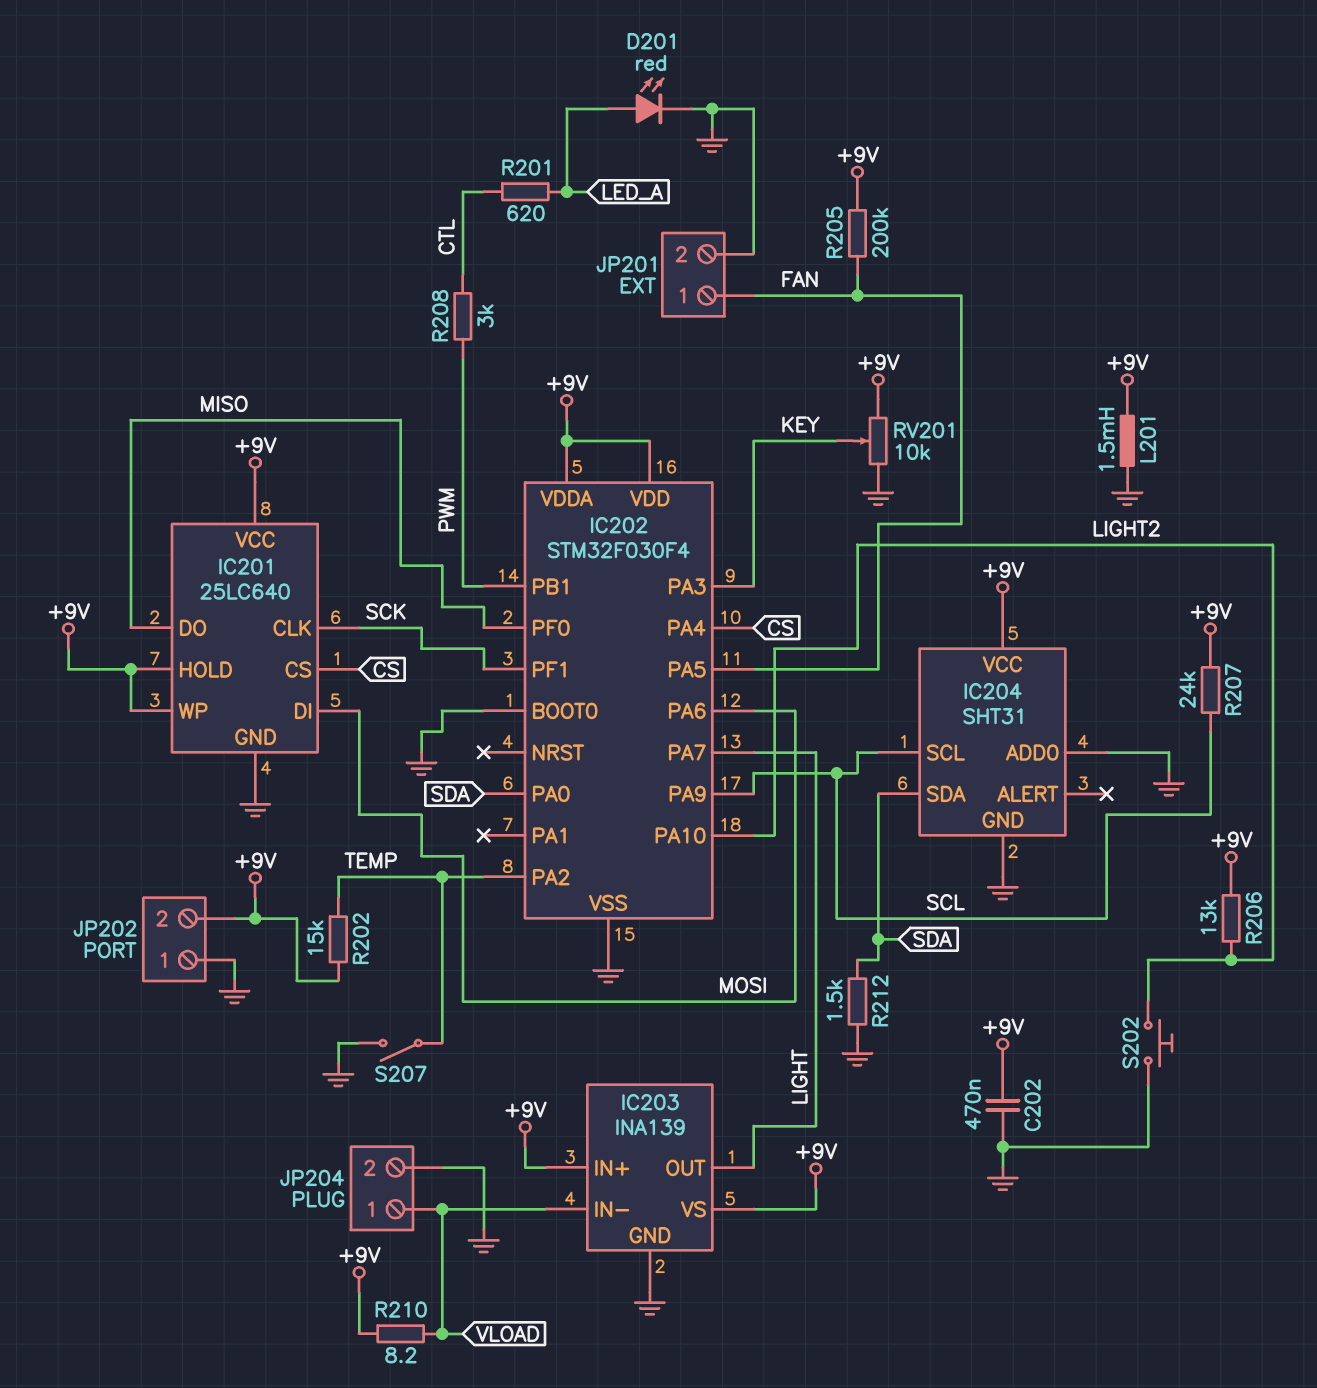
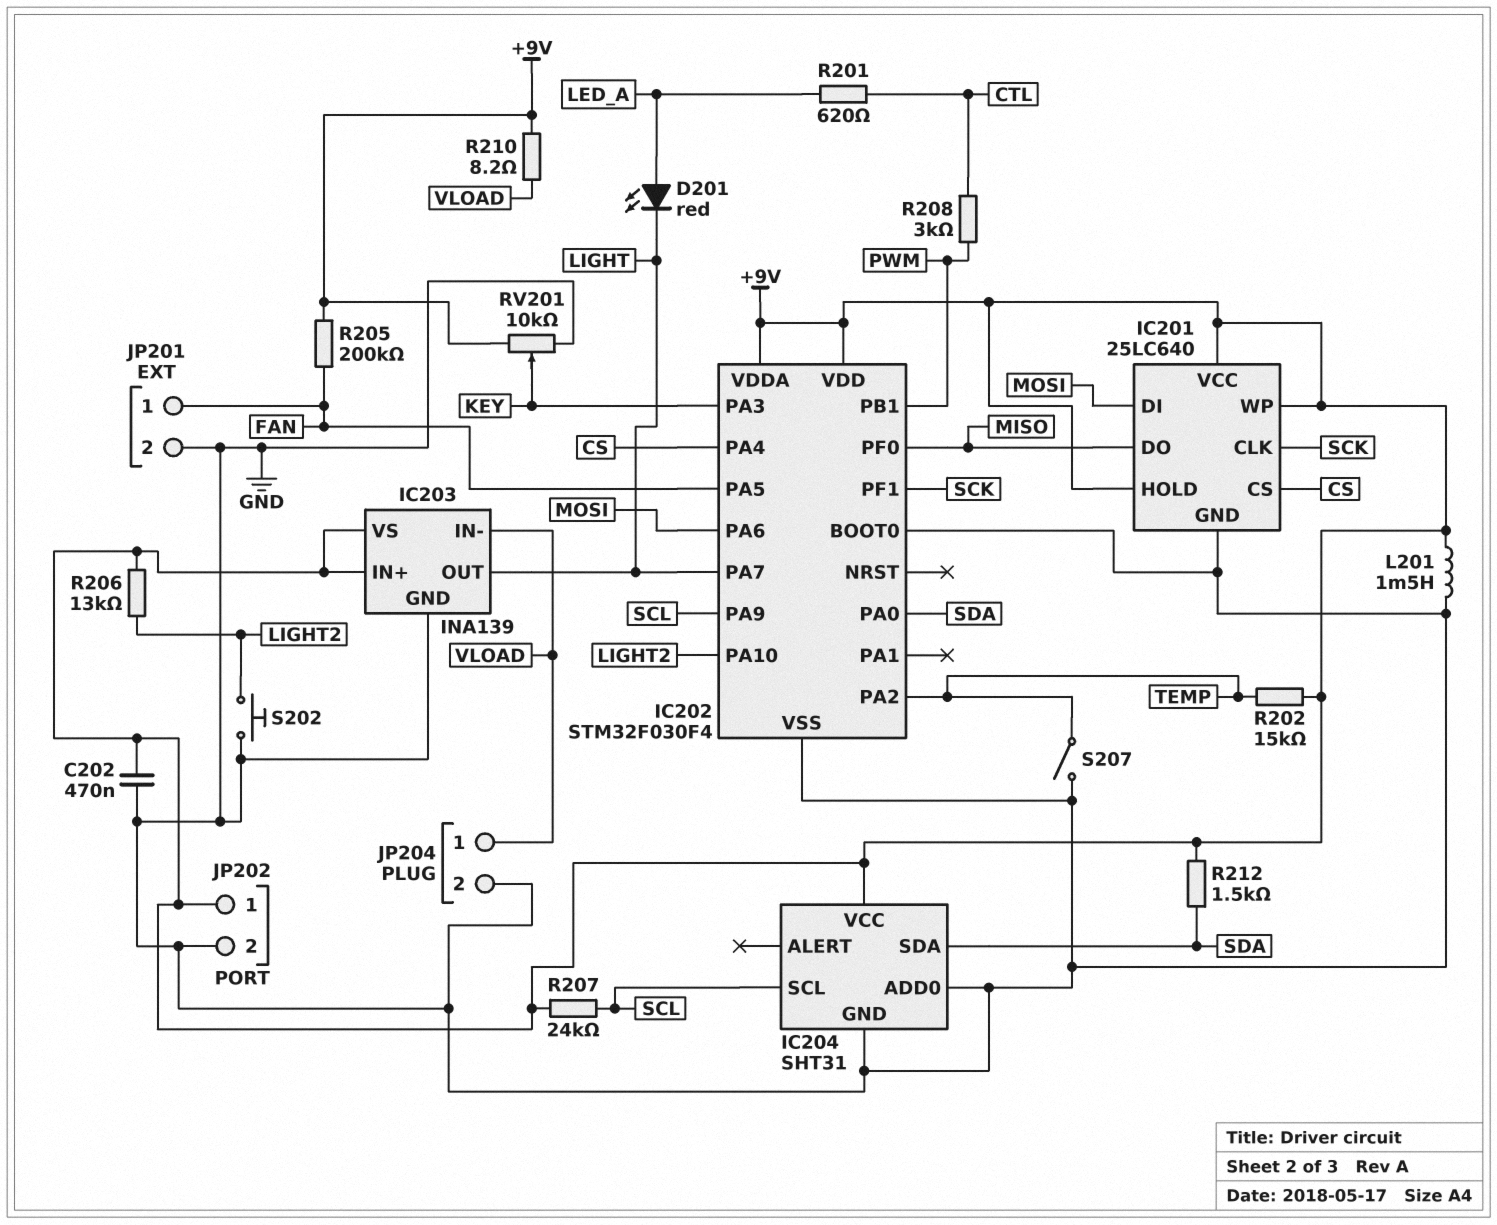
D201: LED red (A LED_A, K GND) -> LED red (A LED_A, K LIGHT)
JP202 pin 1: GND -> +9V
JP202 pin 2: +9V -> GND
R212: 1.5k (GND, SDA) -> 1.5k (+9V, SDA)

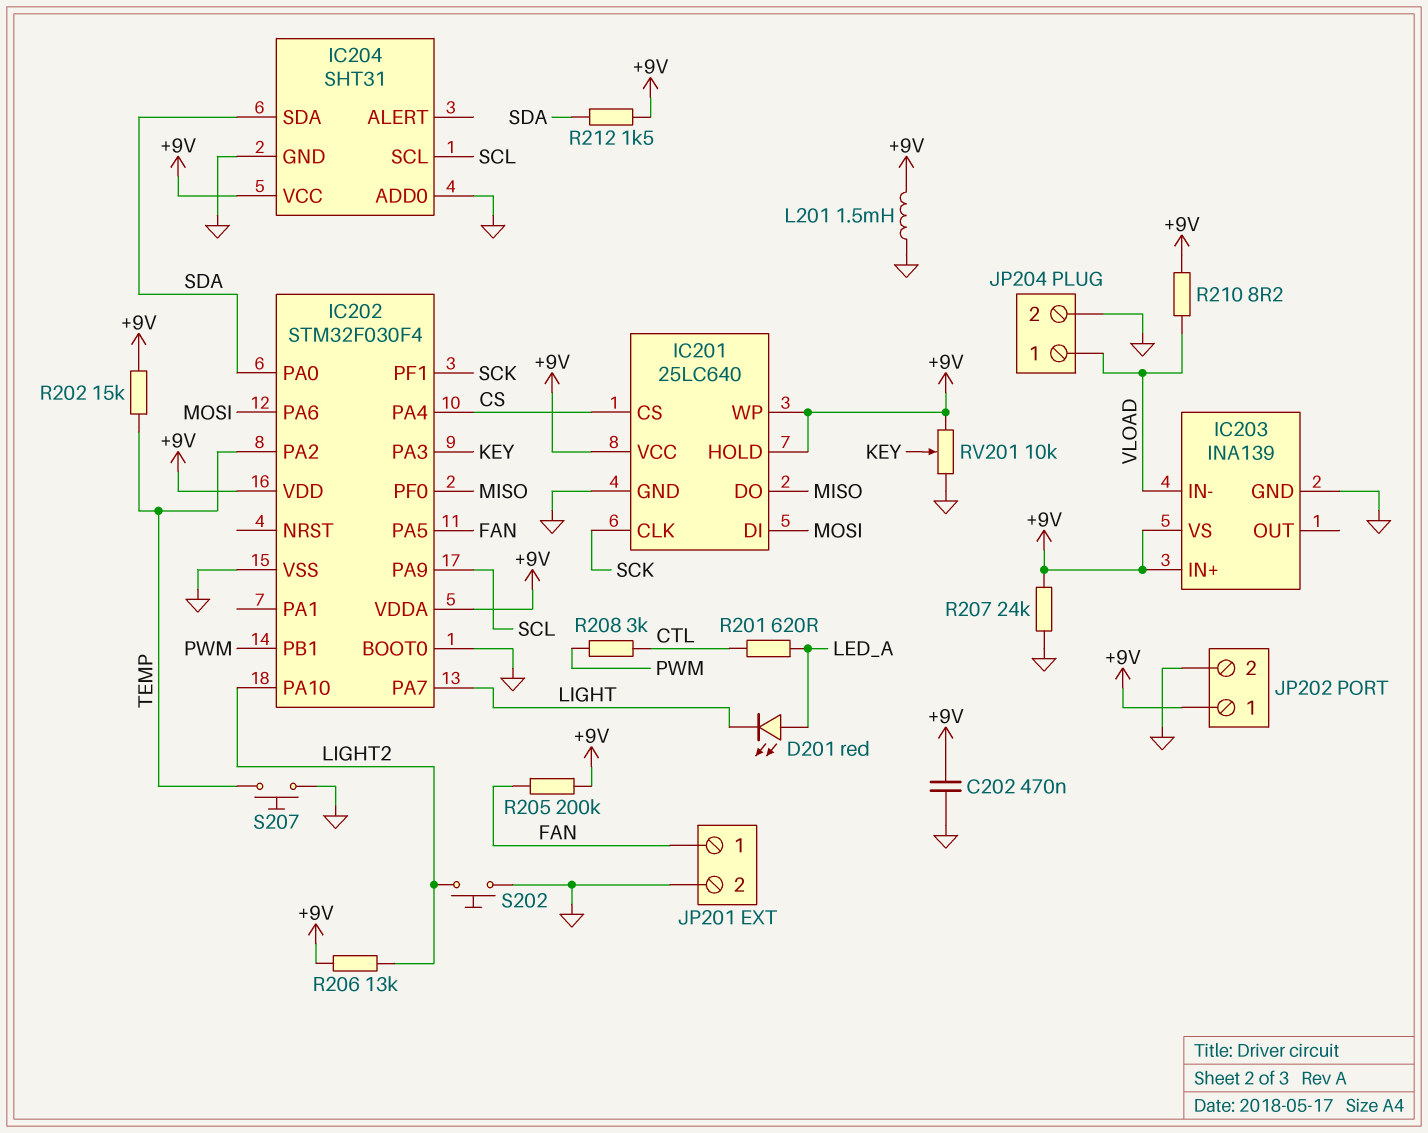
IC203 pin OUT: LIGHT -> none
R207: 24k (+9V, SCL) -> 24k (+9V, GND)
S207: switch (GND, TEMP) -> button (GND, TEMP)

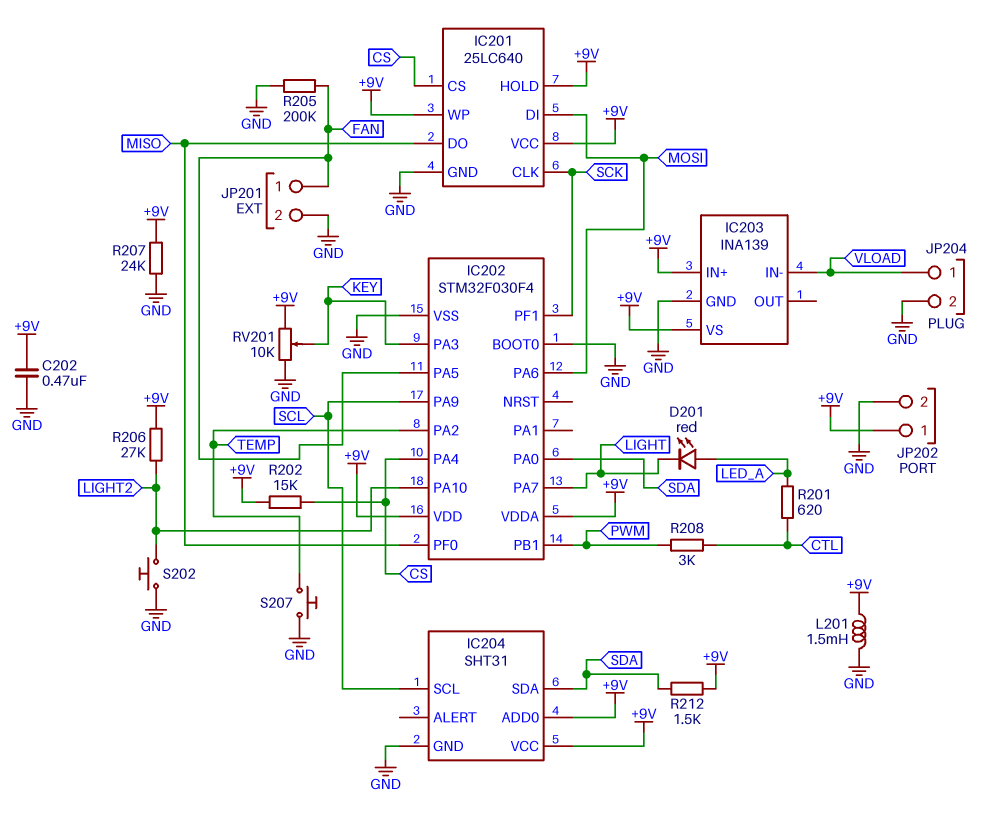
IC204 pin ADD0: GND -> +9V
R202: 15k (+9V, TEMP) -> 15k (+9V, CS)
R205: 200k (+9V, FAN) -> 200k (FAN, GND)
R206: 13k (+9V, LIGHT2) -> 27k (+9V, LIGHT2)
R210: 8.2 (+9V, VLOAD) -> none

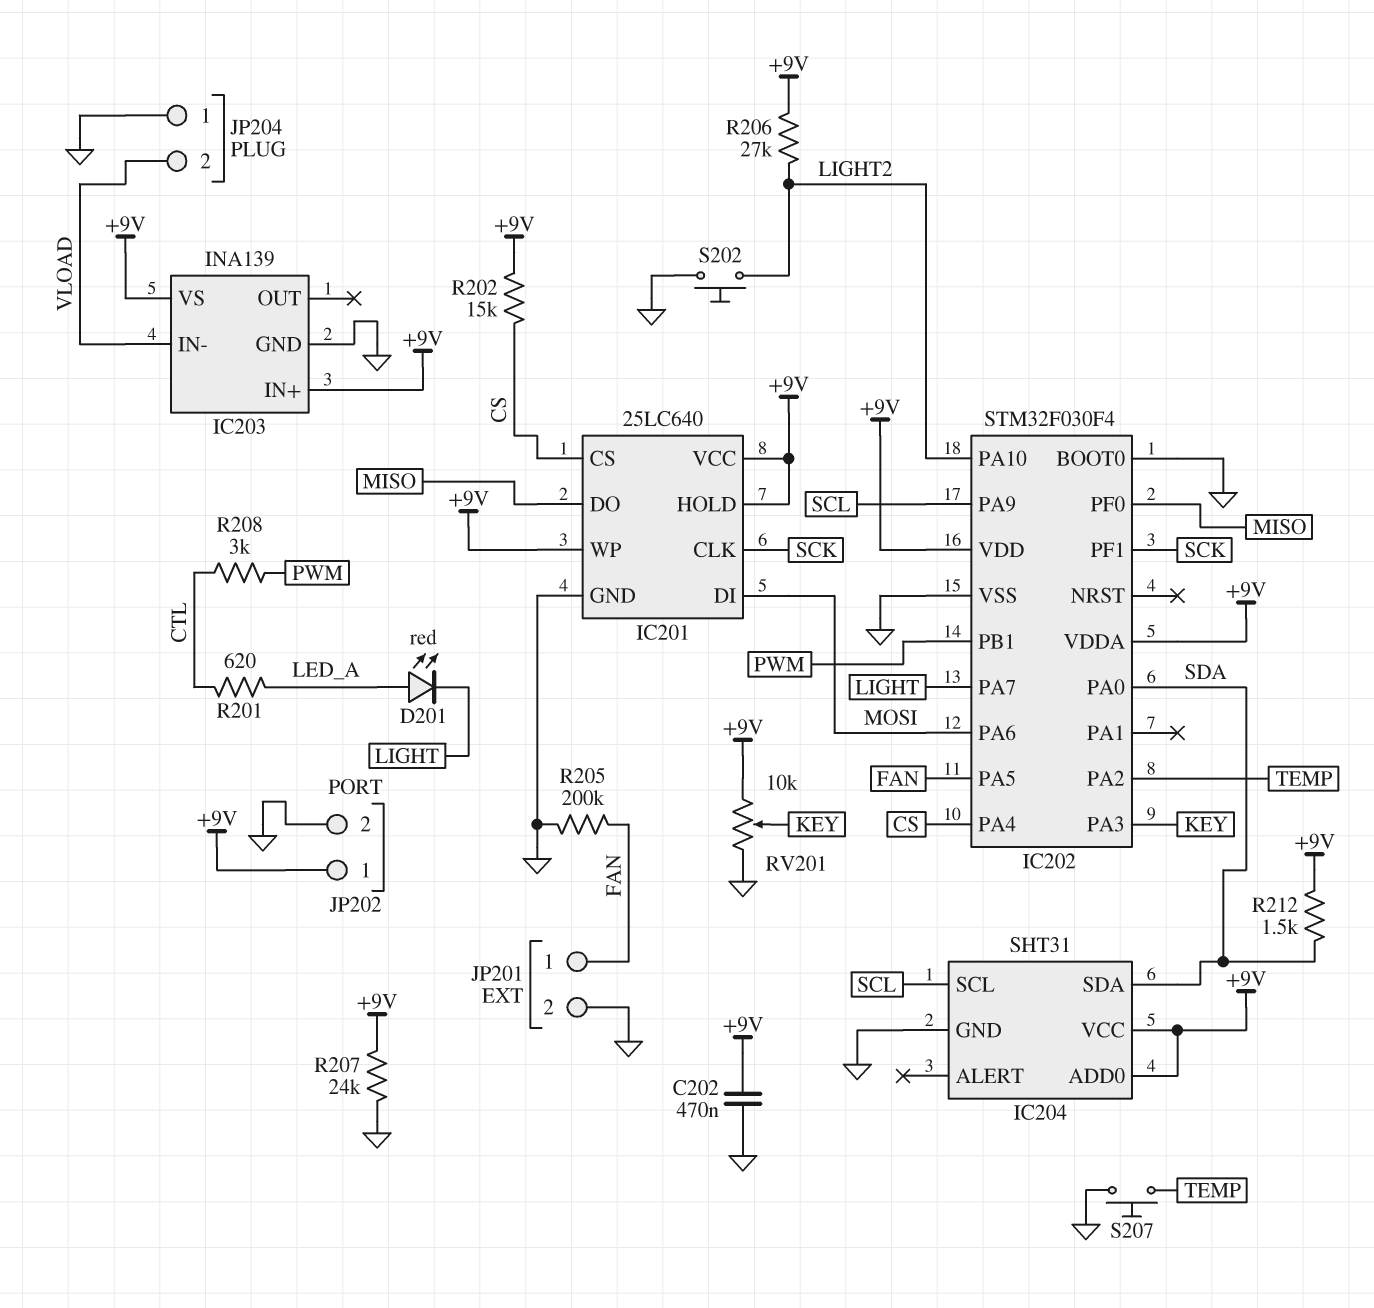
JP204 pin 1: VLOAD -> GND
JP204 pin 2: GND -> VLOAD
L201: 1.5mH (+9V, GND) -> none

